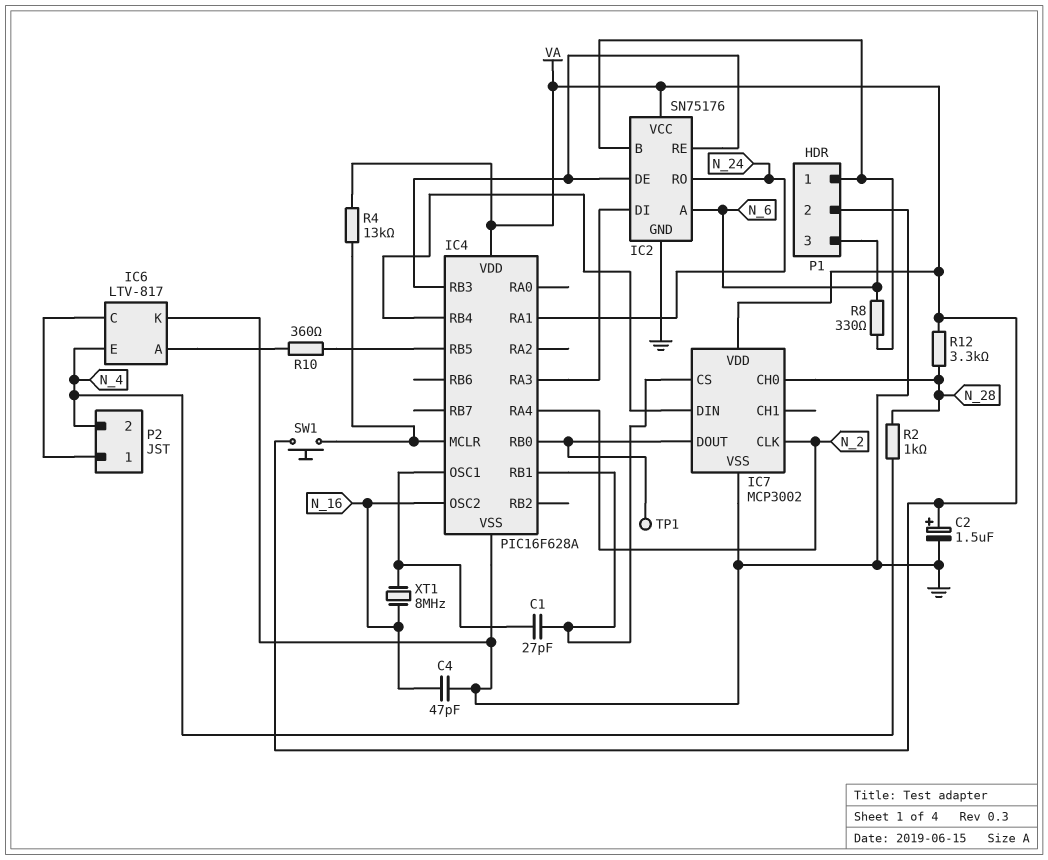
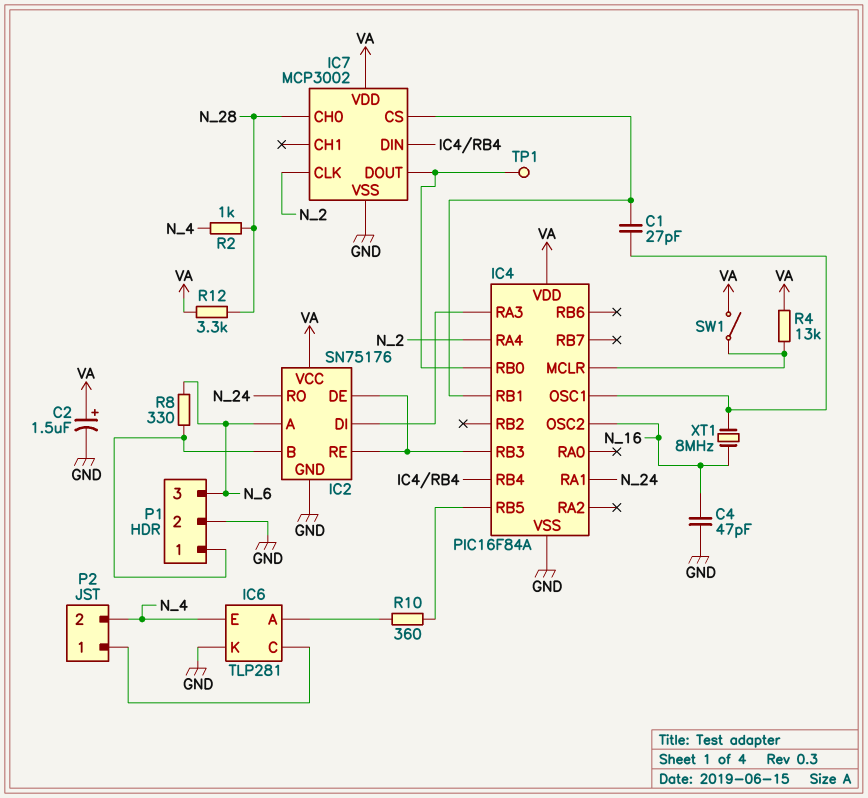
IC4: PIC16F628A -> PIC16F84A
IC6: LTV-817 -> TLP281
SW1: button (IC4/MCLR, VA) -> switch (IC4/MCLR, VA)

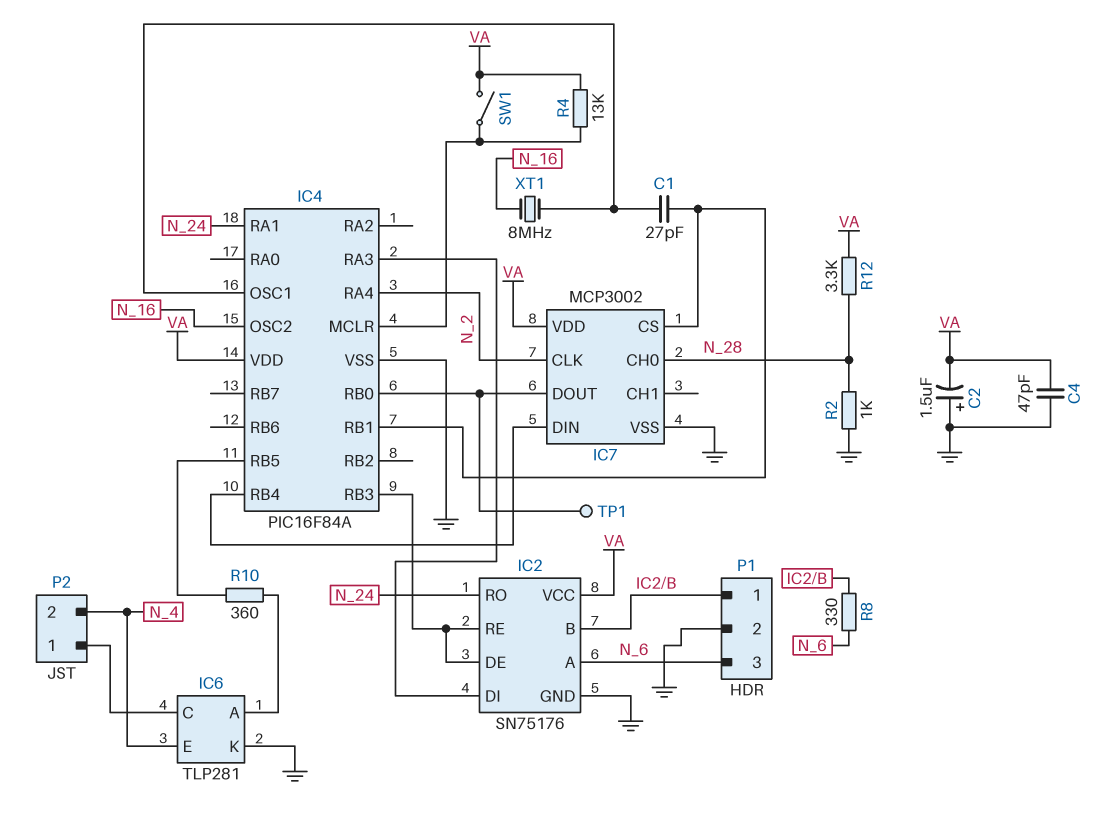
C2: 1.5uF (plus VA, minus GND) -> 1.5uF (plus GND, minus VA)
C4: 47pF (GND, N_16) -> 47pF (GND, VA)
R2: 1k (N_4, N_28) -> 1k (GND, N_28)

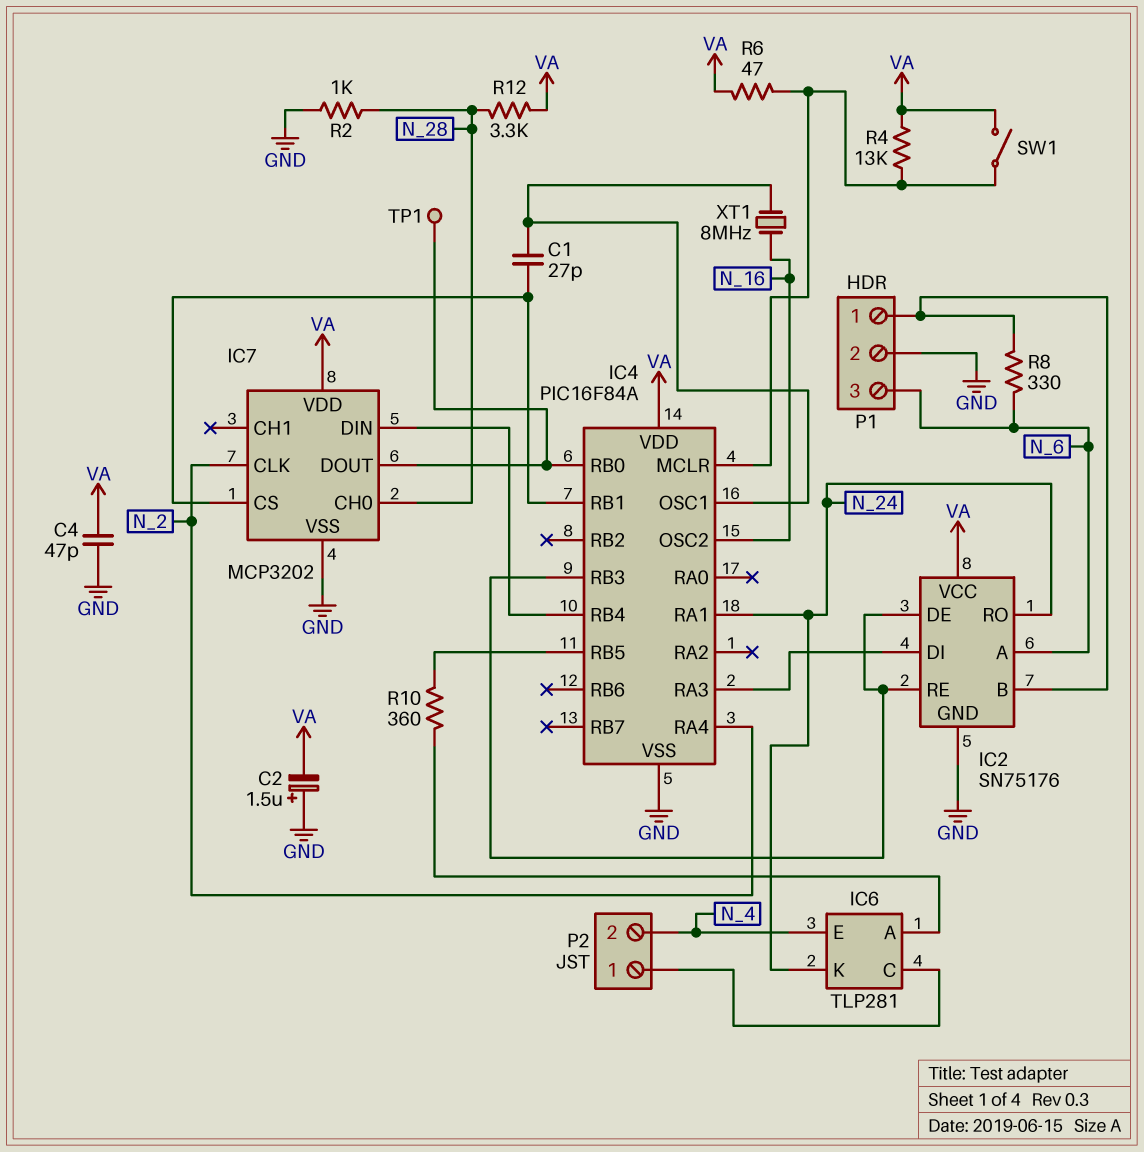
IC6 pin K: GND -> N_24
IC7: MCP3002 -> MCP3202
R6: none -> 47 (IC4/MCLR, VA)

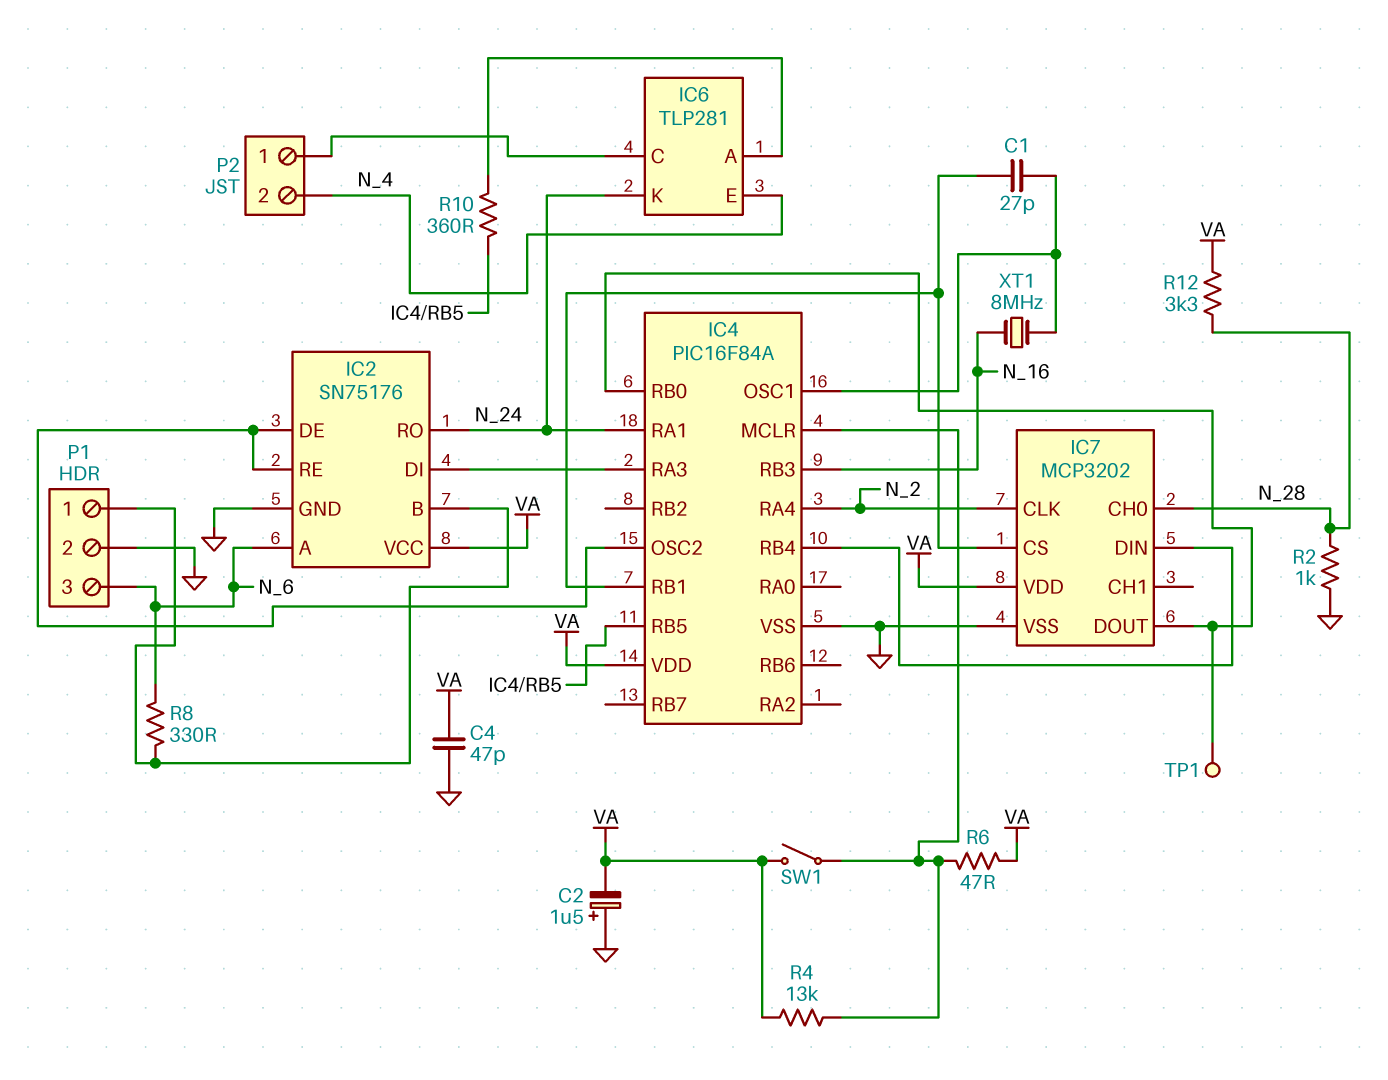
IC4 pin OSC2: N_16 -> IC2/DE
IC4 pin RB3: IC2/DE -> N_16

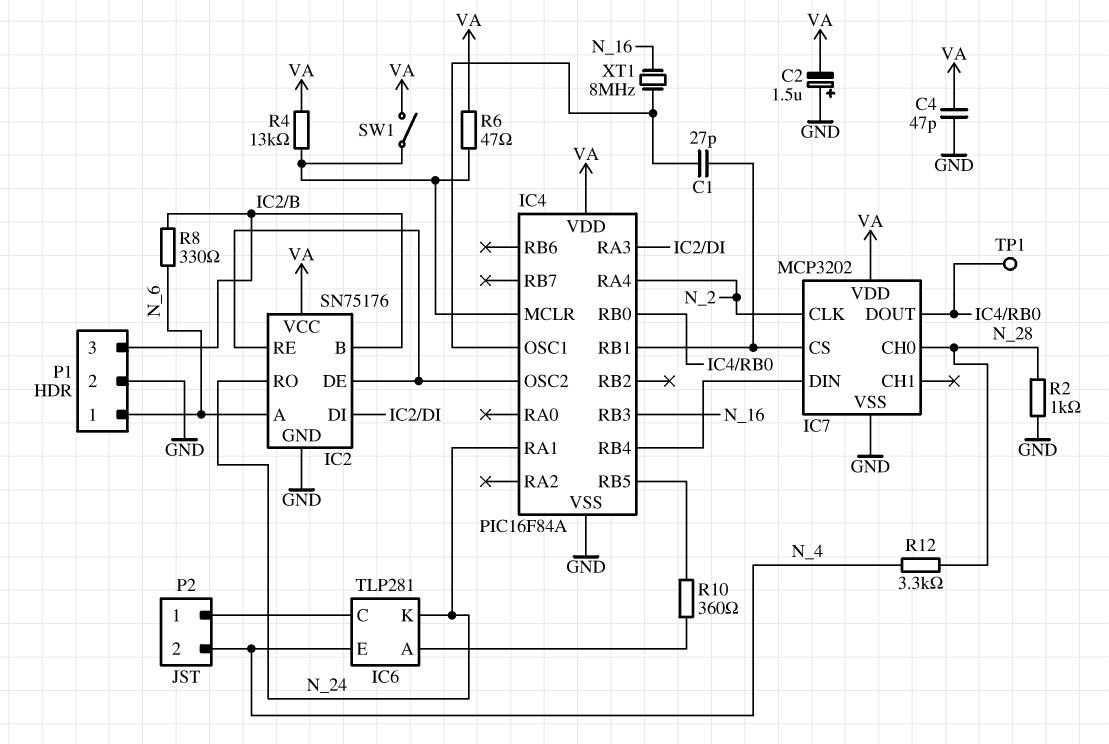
P1 pin 1: IC2/B -> N_6
P1 pin 3: N_6 -> IC2/B
R12: 3.3k (N_28, VA) -> 3.3k (N_4, N_28)

